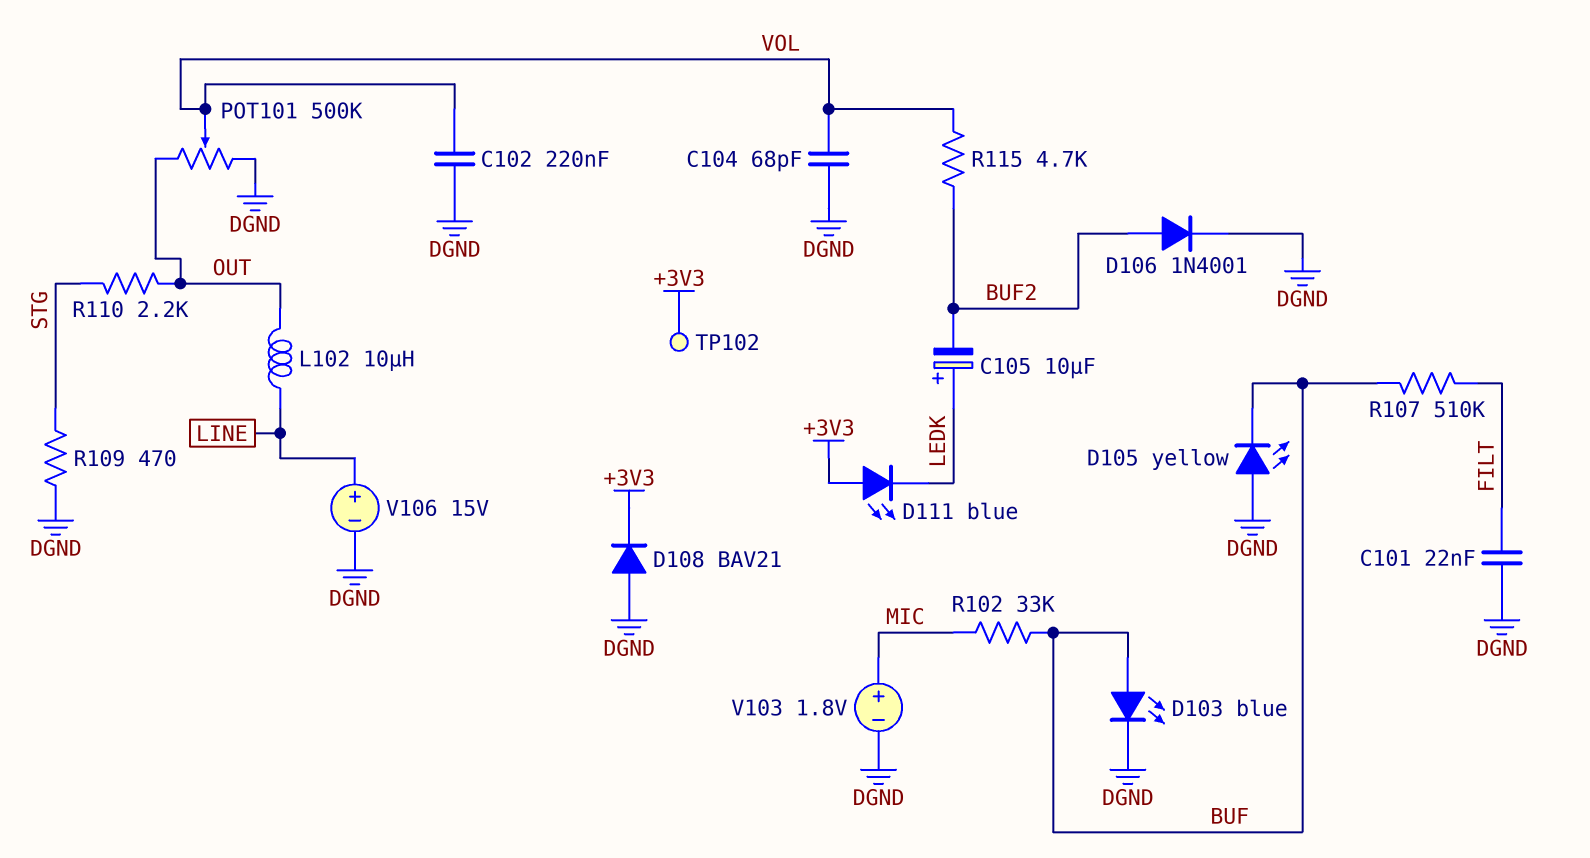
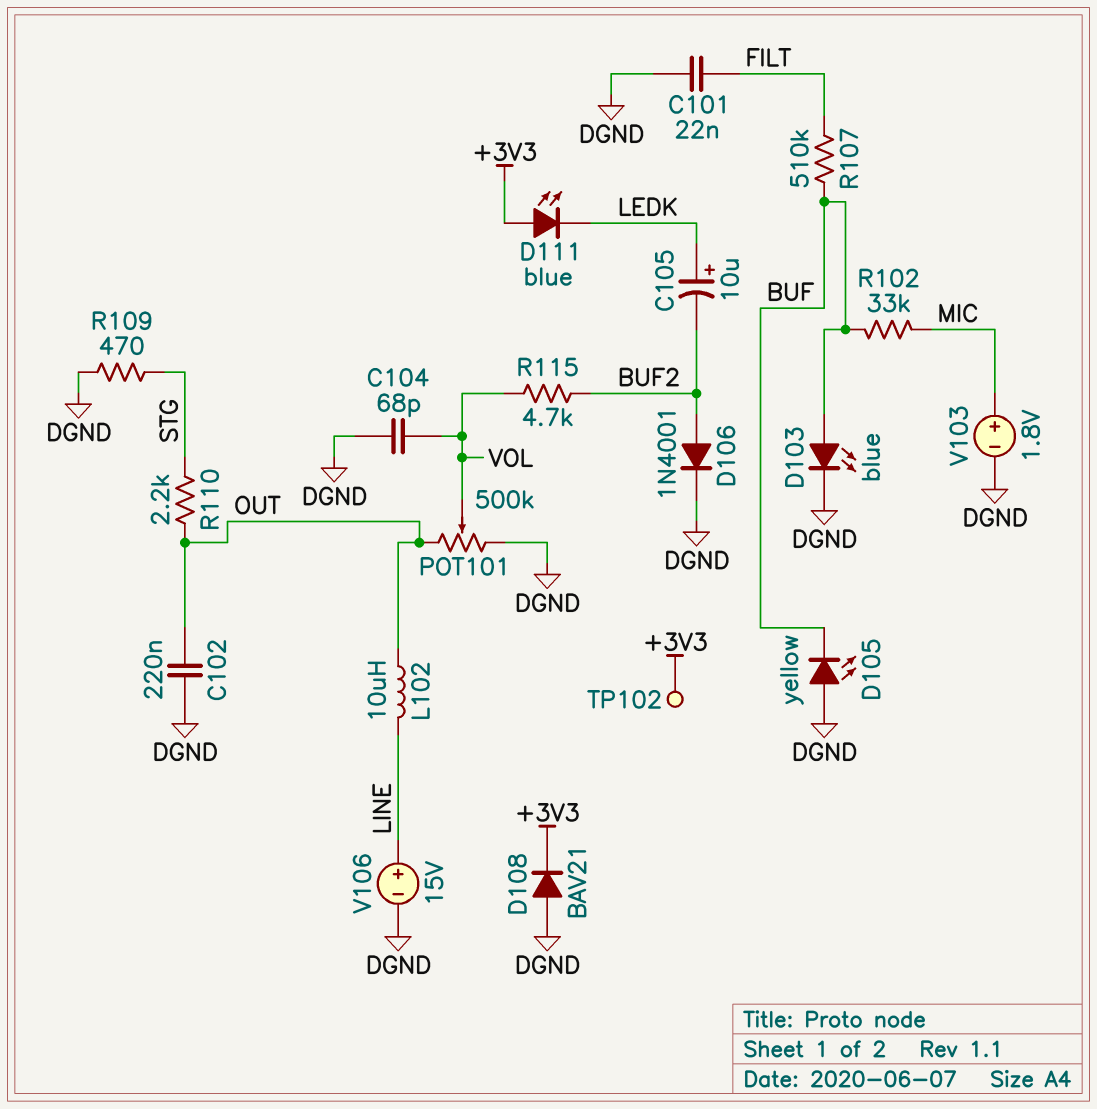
C102: 220nF (DGND, VOL) -> 220nF (DGND, OUT)

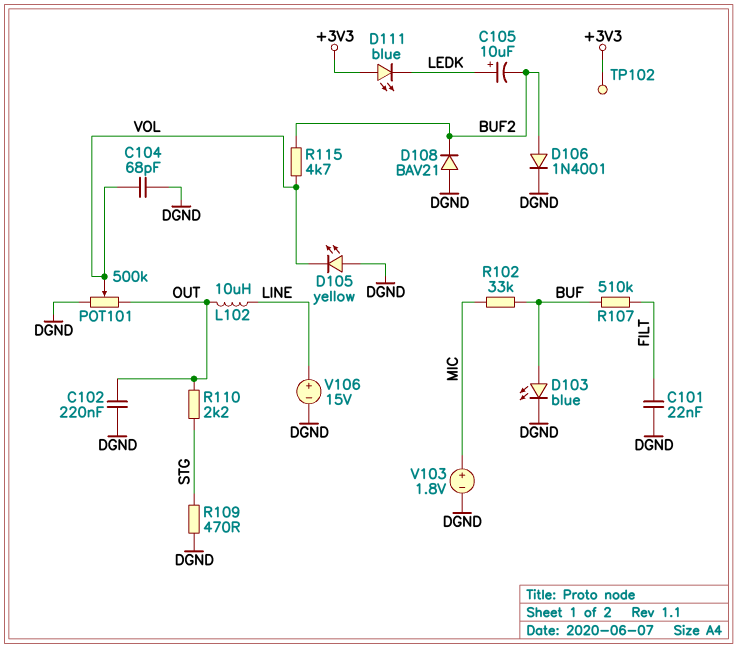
D105: LED yellow (A DGND, K BUF) -> LED yellow (A DGND, K VOL)
D108: diode BAV21 (A DGND, K +3V3) -> diode BAV21 (A DGND, K BUF2)

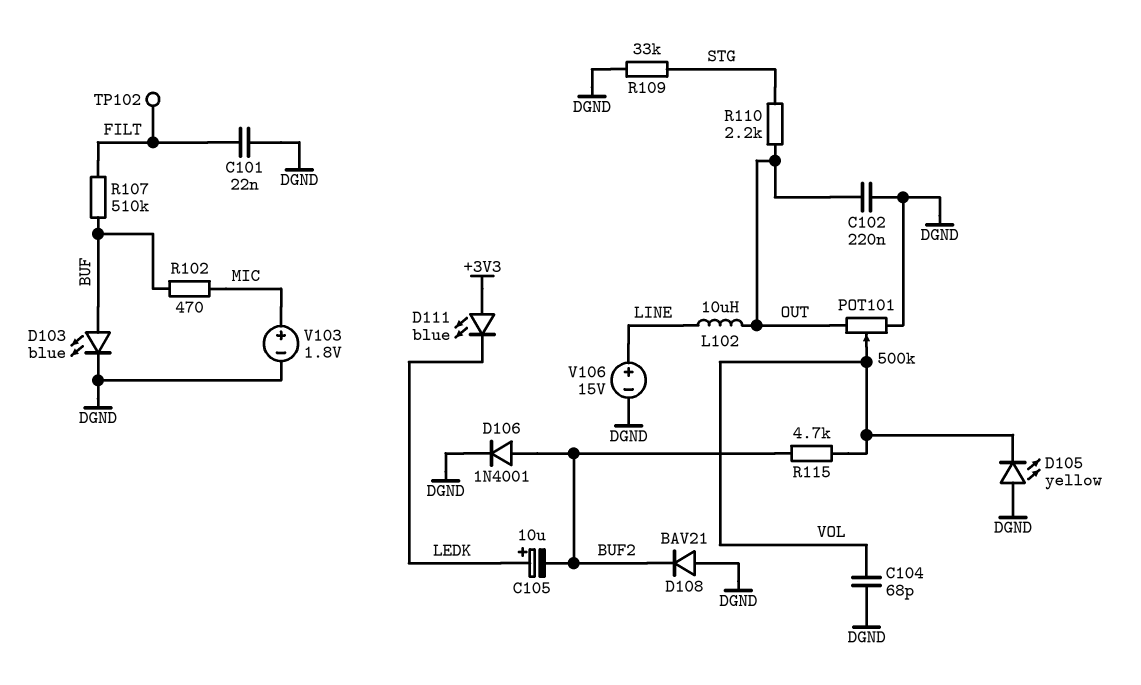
R102: 33k (BUF, MIC) -> 470 (BUF, MIC)
R109: 470 (DGND, STG) -> 33k (DGND, STG)
TP102: test point (+3V3) -> test point (FILT)

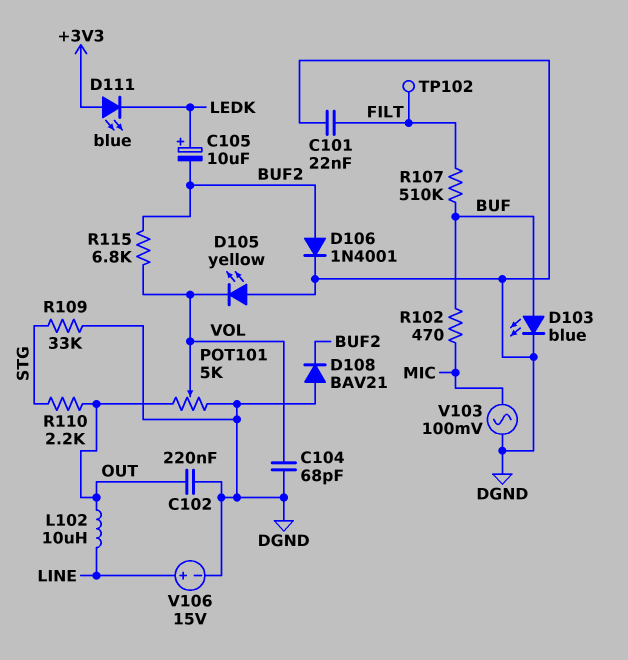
POT101: 500k (DGND, OUT, wiper VOL) -> 5k (DGND, OUT, wiper VOL)
R115: 4.7k (BUF2, VOL) -> 6.8k (BUF2, VOL)
V103: 1.8V (plus MIC, minus DGND) -> AC 100mV (DGND, MIC)

